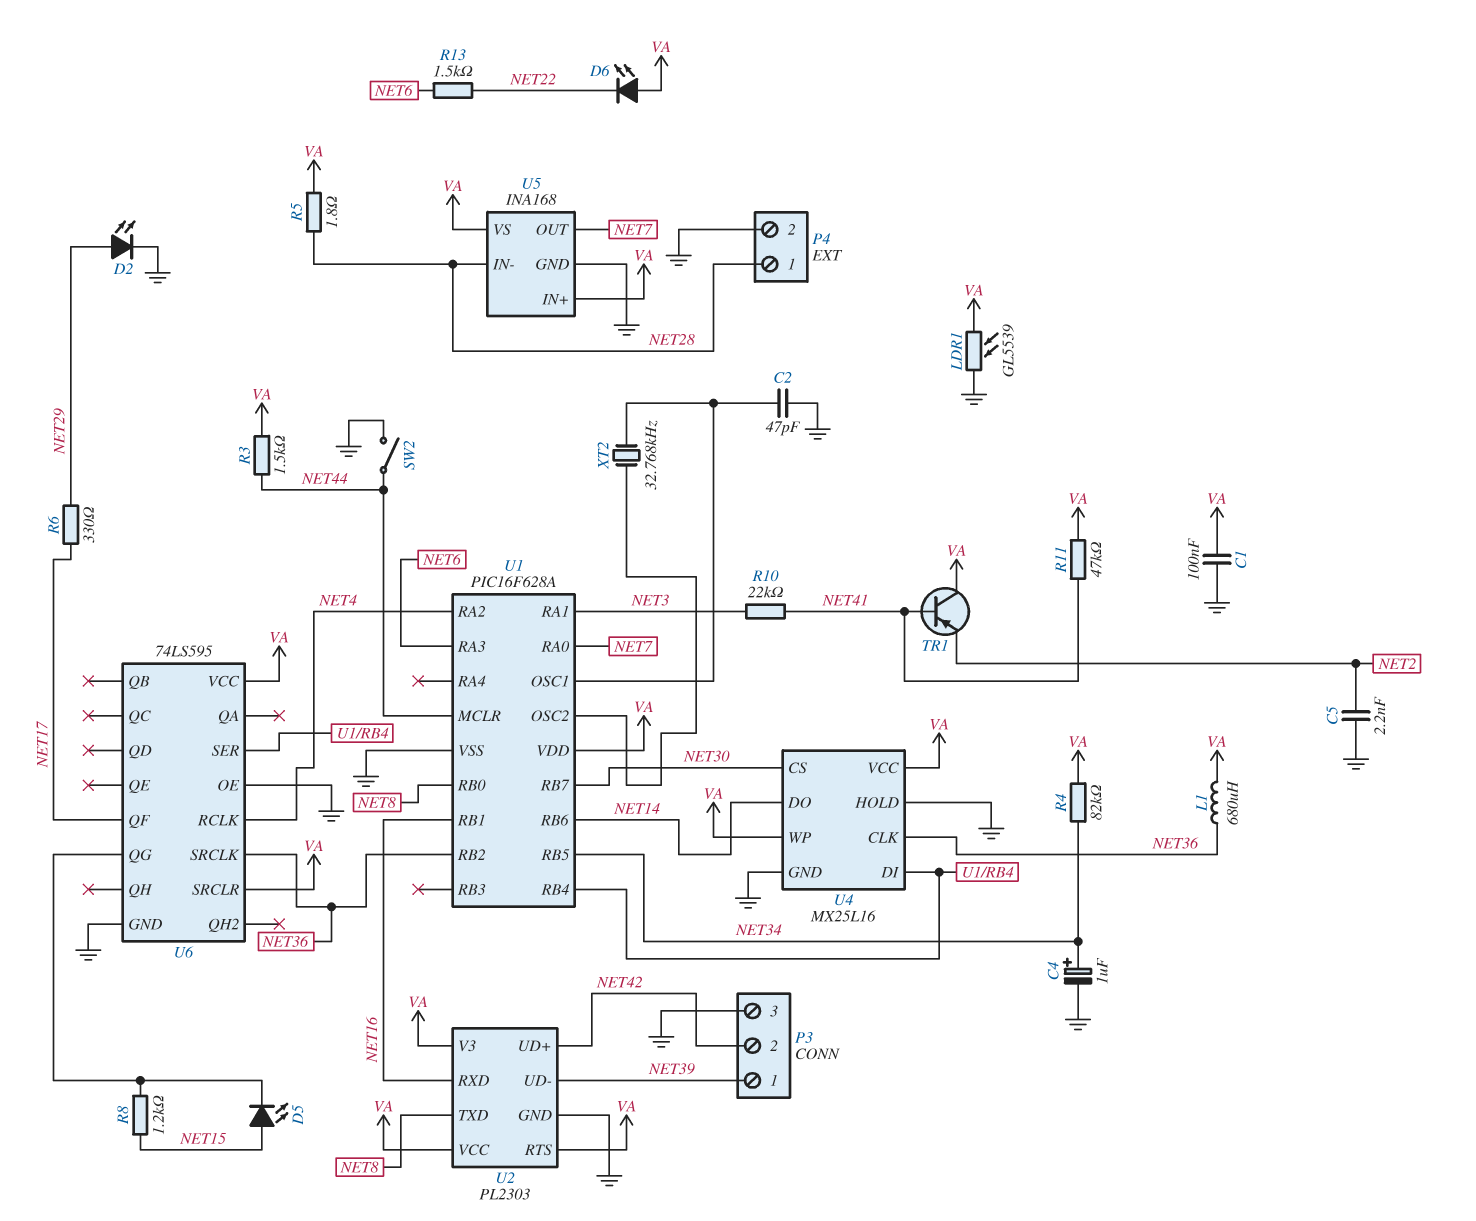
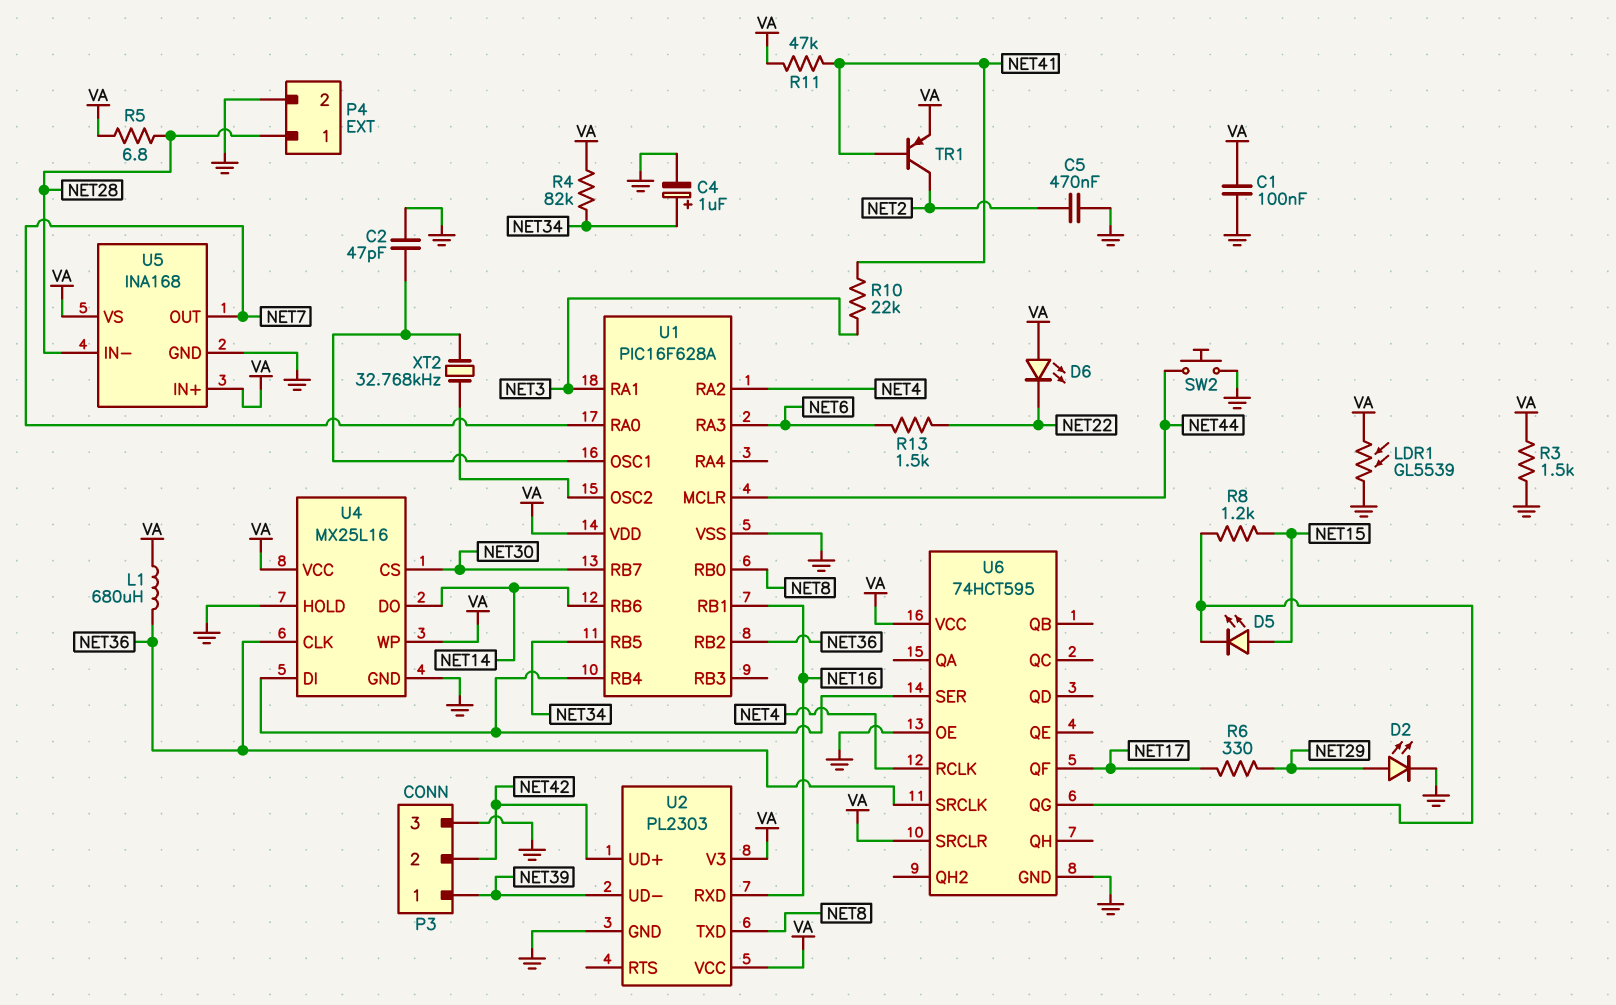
C5: 2.2nF (GND, NET2) -> 470nF (GND, NET2)
R3: 1.5k (NET44, VA) -> 1.5k (GND, VA)
R5: 1.8 (NET28, VA) -> 6.8 (NET28, VA)
SW2: switch (GND, NET44) -> button (GND, NET44)
TR1: PNP (B NET41, C VA, E NET2) -> PNP (B NET41, C NET2, E VA)
U2 pin RTS: VA -> none
U6: 74LS595 -> 74HCT595

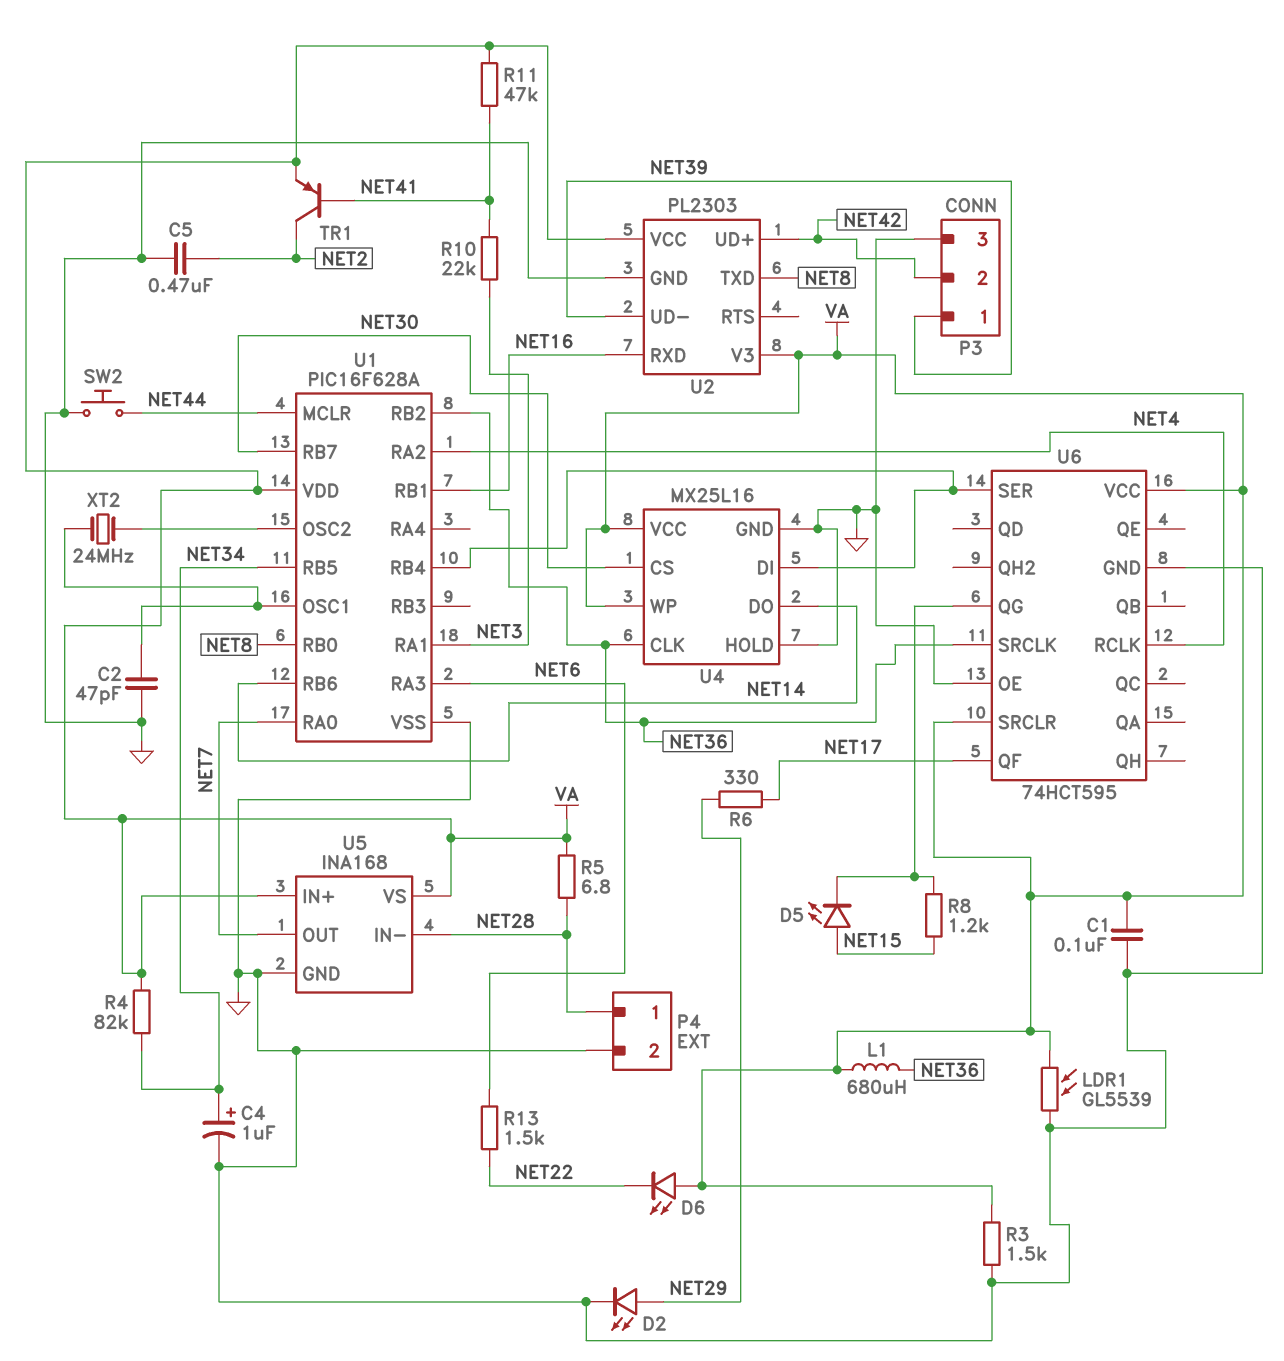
XT2: 32.768kHz (U1/OSC1, U1/OSC2) -> 24MHz (U1/OSC1, U1/OSC2)

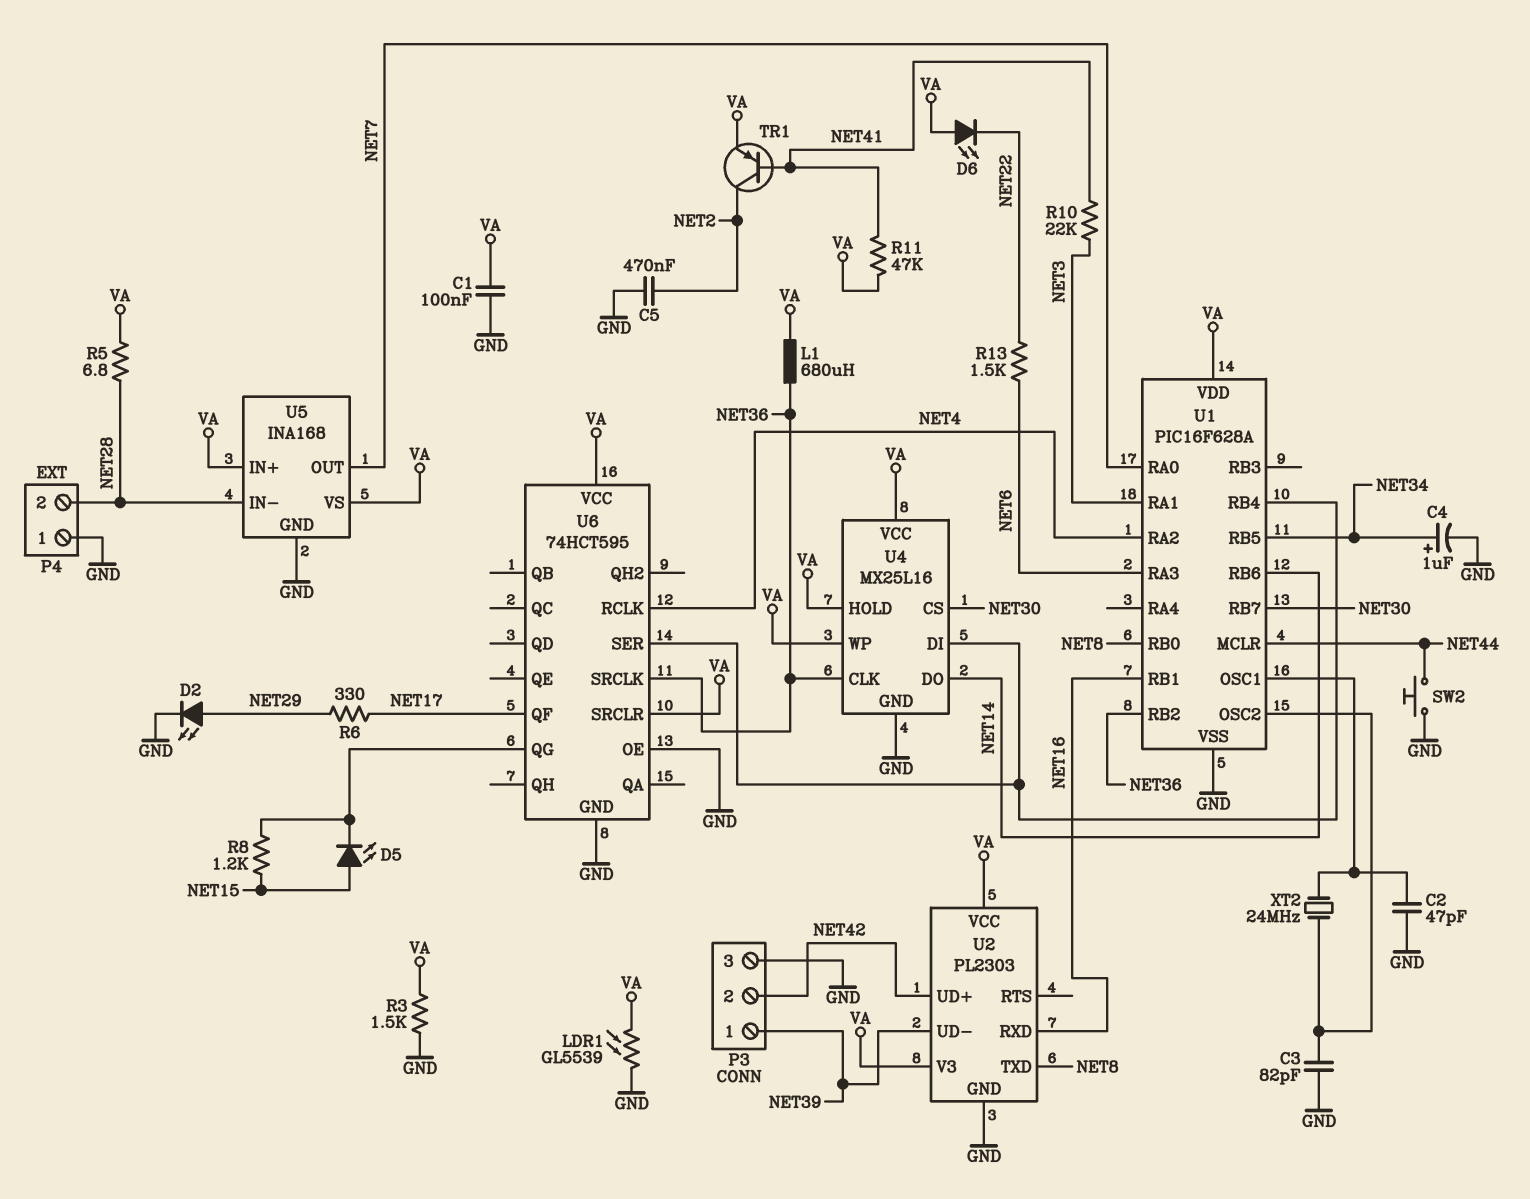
C3: none -> 82pF (GND, U1/OSC2)
P4 pin 1: NET28 -> GND
P4 pin 2: GND -> NET28
R4: 82k (NET34, VA) -> none
U4 pin HOLD: GND -> VA

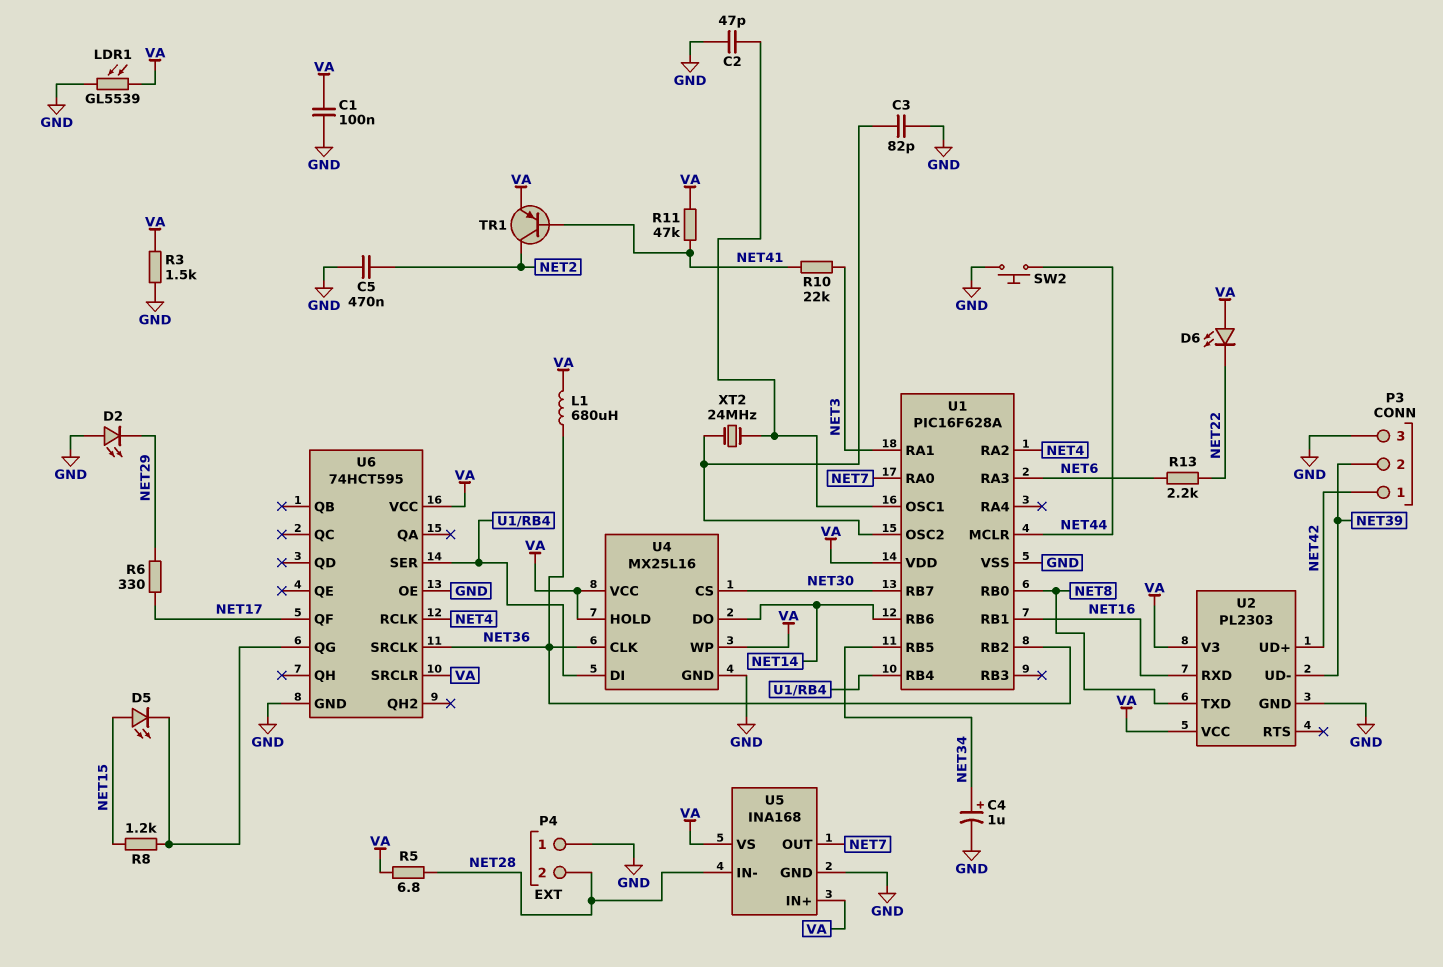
D2: LED (A NET29, K GND) -> LED (A GND, K NET29)
P3 pin 1: NET39 -> NET42
P3 pin 2: NET42 -> NET39
R13: 1.5k (NET6, NET22) -> 2.2k (NET6, NET22)

